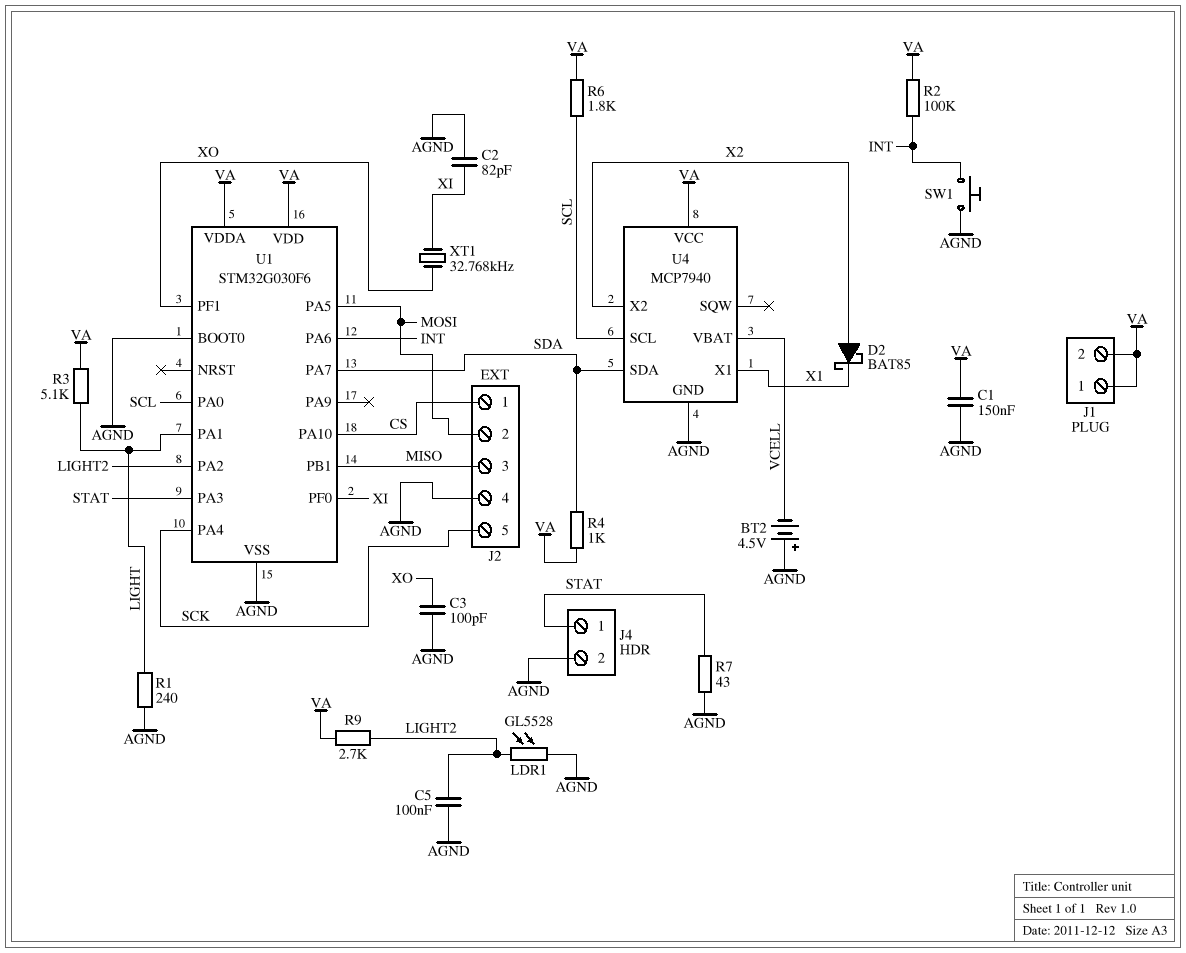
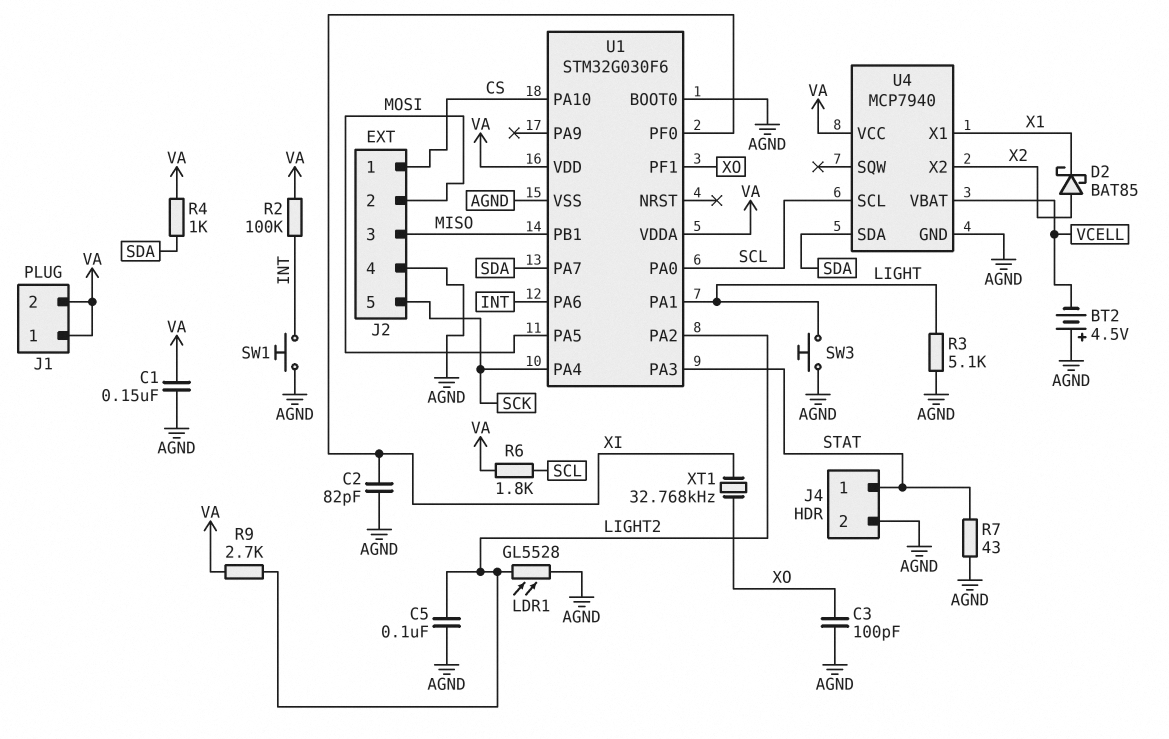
R1: 240 (AGND, LIGHT) -> none
R3: 5.1k (LIGHT, VA) -> 5.1k (AGND, LIGHT)
SW3: none -> button (AGND, LIGHT)

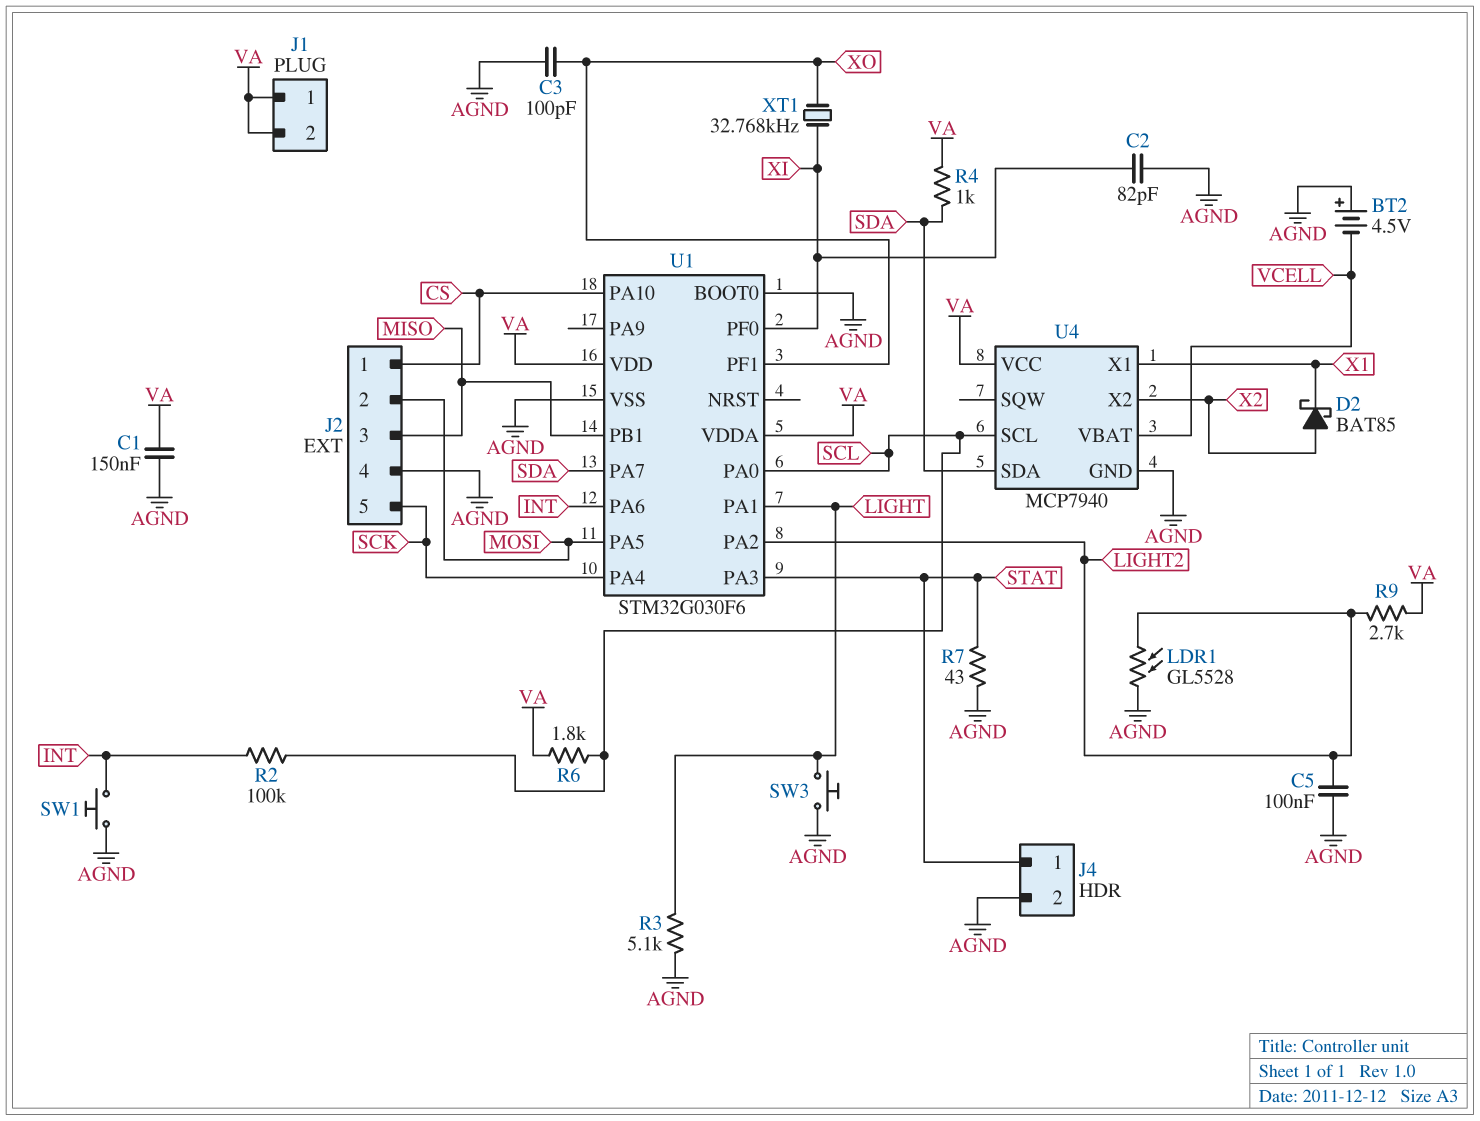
R2: 100k (INT, VA) -> 100k (INT, SCL)

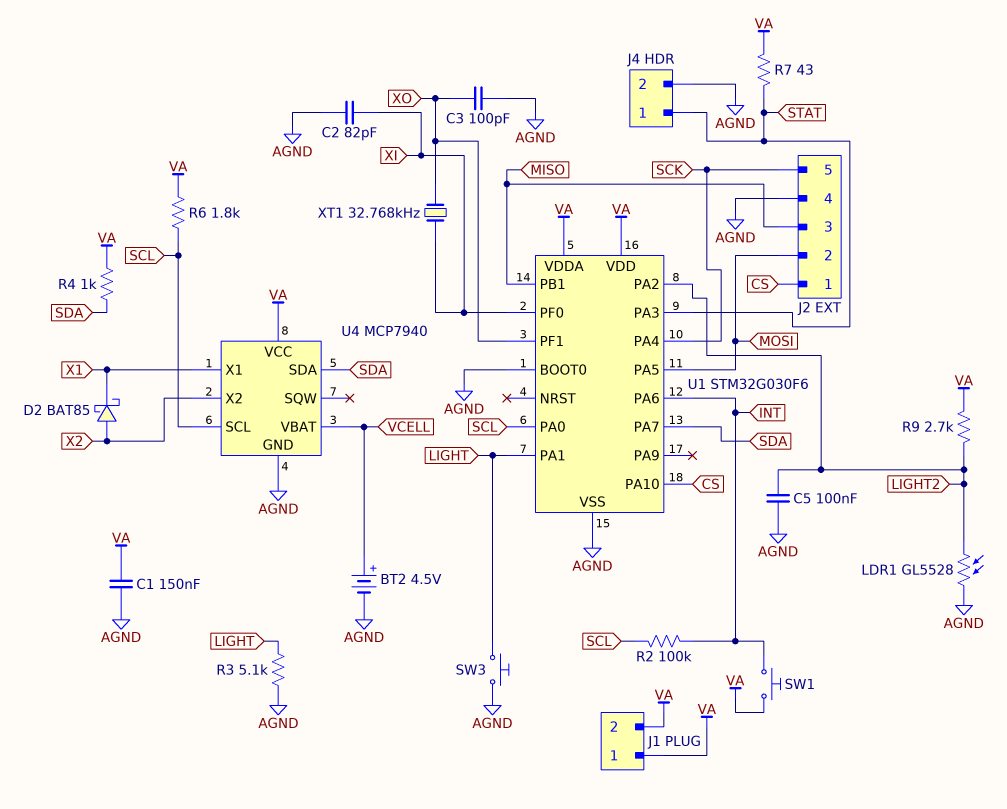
BT2: 4.5V (plus AGND, minus VCELL) -> 4.5V (plus VCELL, minus AGND)
R7: 43 (AGND, STAT) -> 43 (STAT, VA)
SW1: button (AGND, INT) -> button (INT, VA)

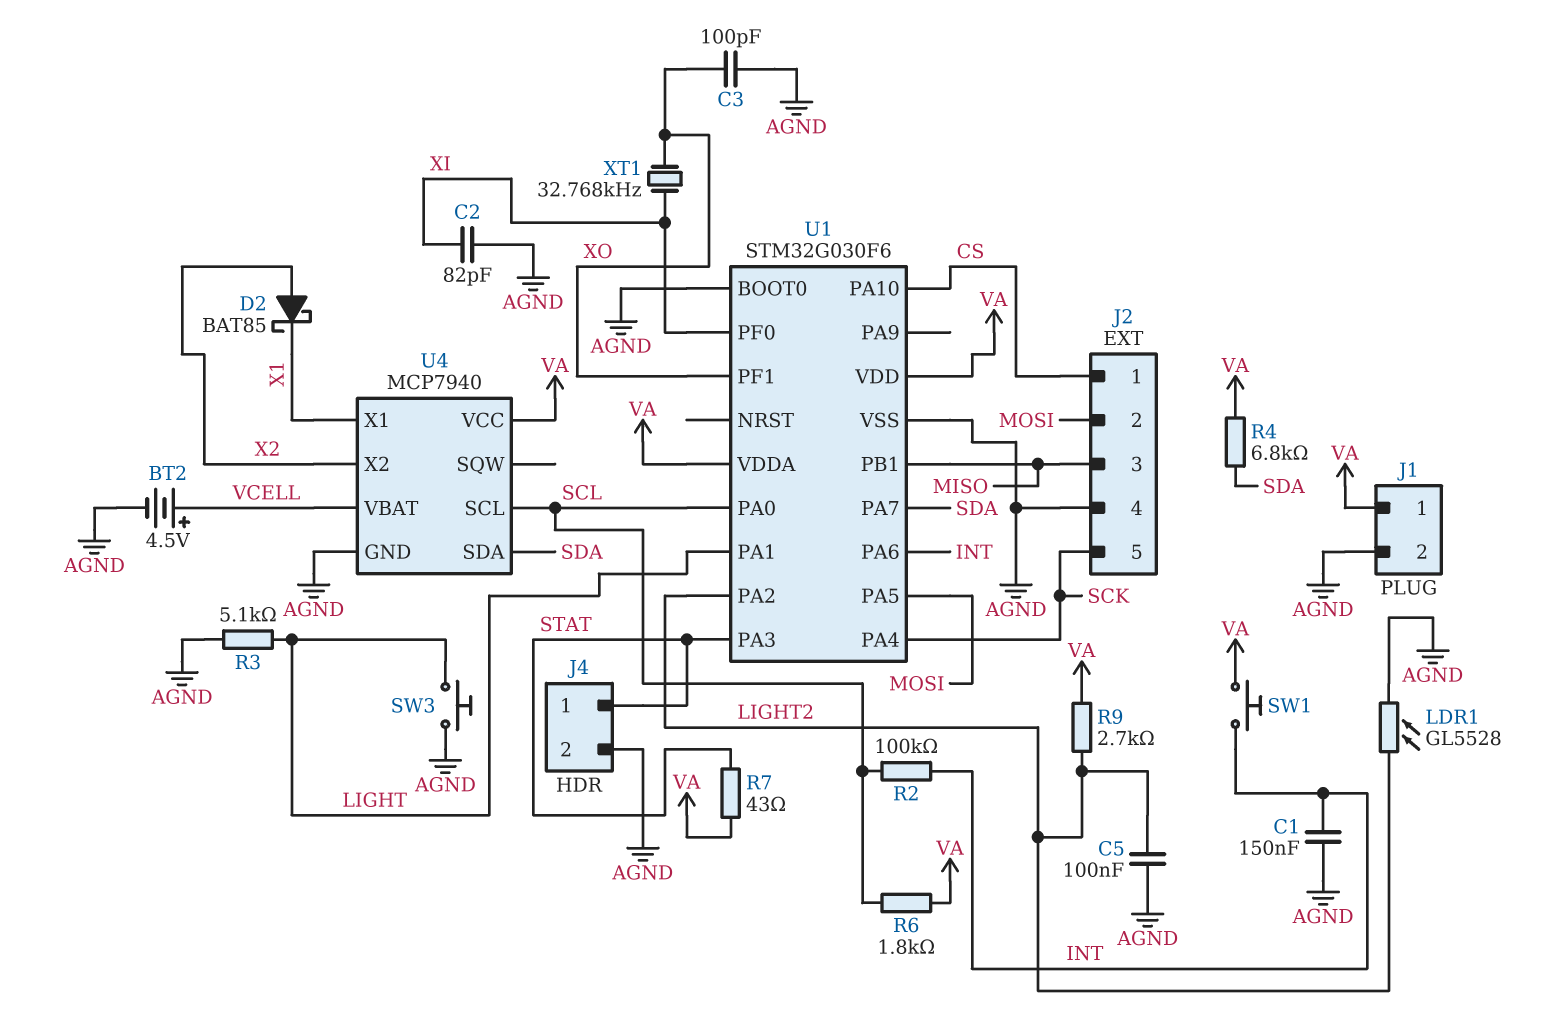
C1: 150nF (AGND, VA) -> 150nF (AGND, INT)
J1 pin 2: VA -> AGND
R4: 1k (SDA, VA) -> 6.8k (SDA, VA)

